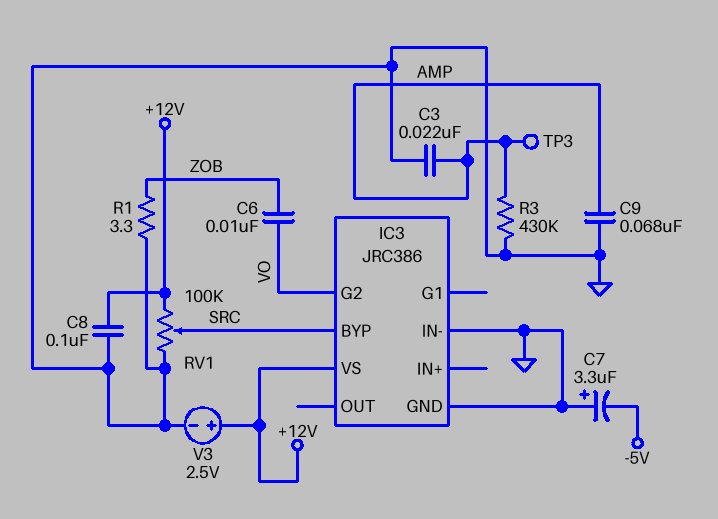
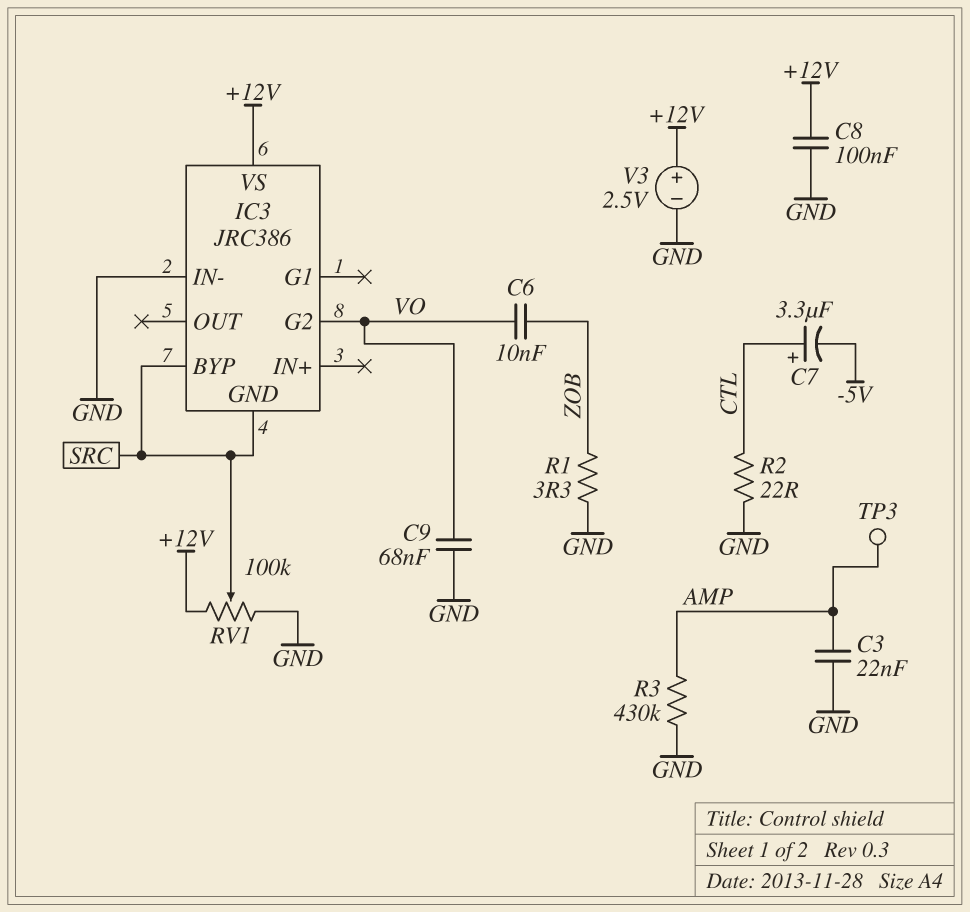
C7: 3.3uF (plus GND, minus -5V) -> 3.3uF (plus CTL, minus -5V)
C9: 68nF (AMP, GND) -> 68nF (GND, VO)
IC3 pin GND: GND -> SRC
R2: none -> 22 (CTL, GND)

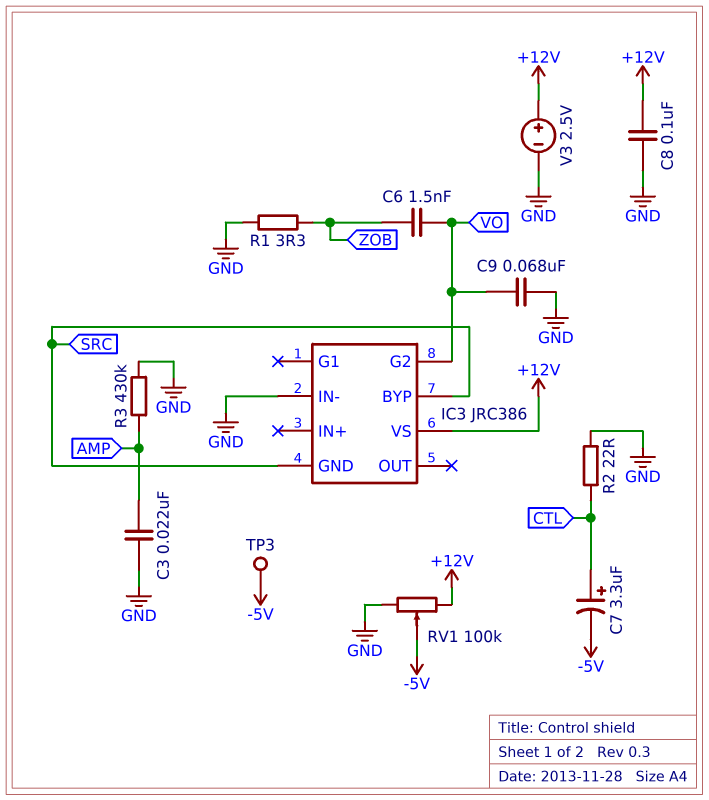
C6: 10nF (VO, ZOB) -> 1.5nF (VO, ZOB)
RV1: 100k (+12V, GND, wiper SRC) -> 100k (+12V, GND, wiper -5V)
TP3: test point (AMP) -> test point (-5V)

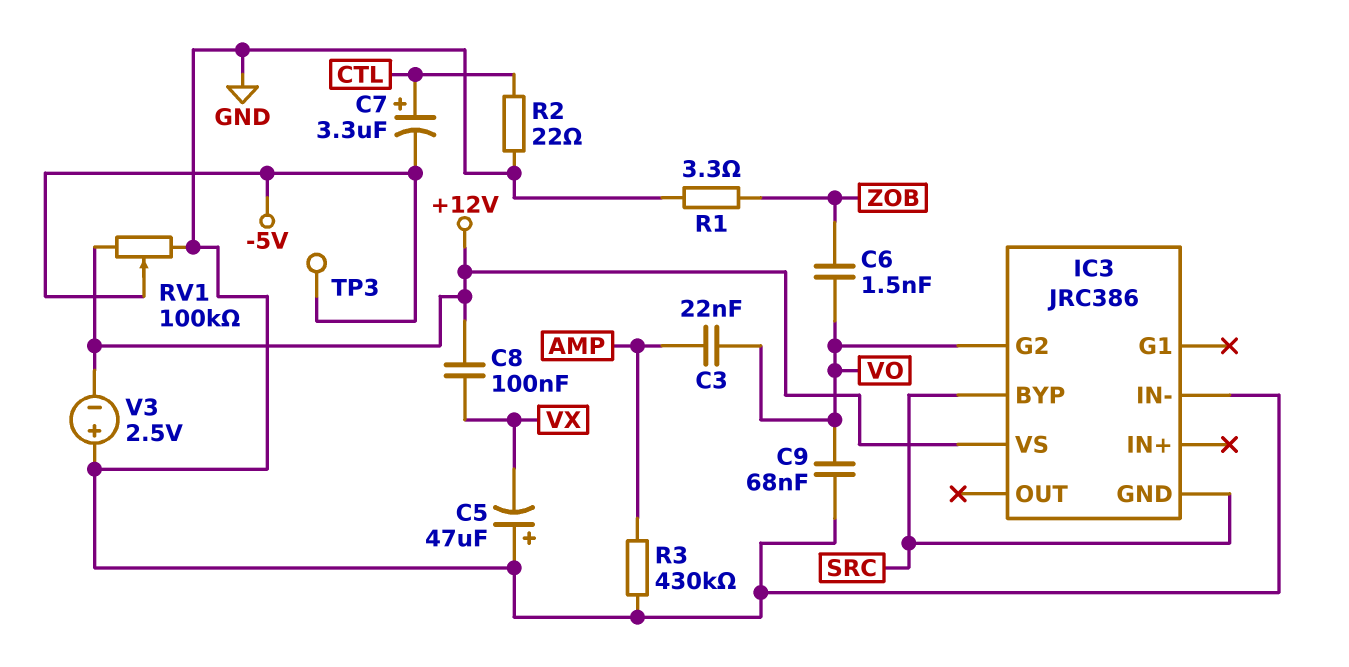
C3: 22nF (AMP, GND) -> 22nF (AMP, VO)
C5: none -> 47uF (plus GND, minus VX)
C8: 100nF (+12V, GND) -> 100nF (+12V, VX)
V3: 2.5V (plus +12V, minus GND) -> 2.5V (plus GND, minus +12V)

